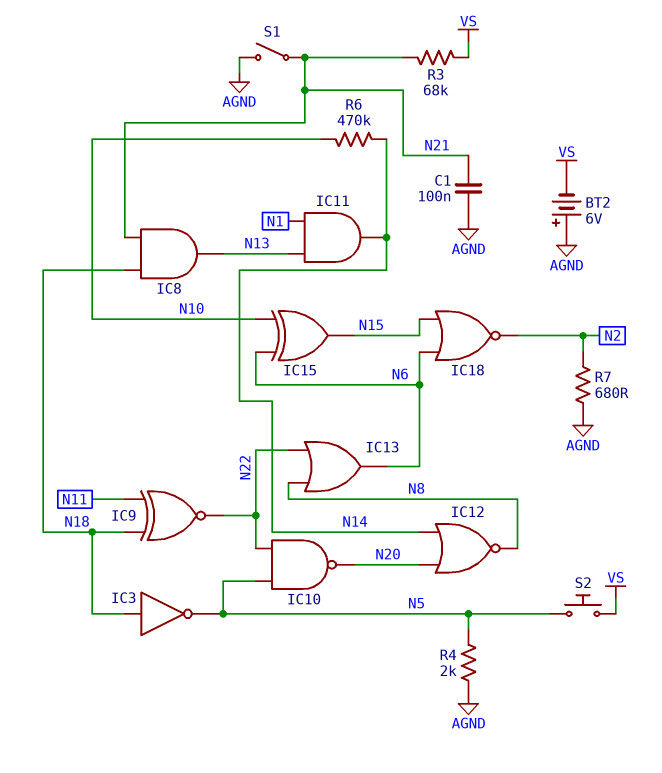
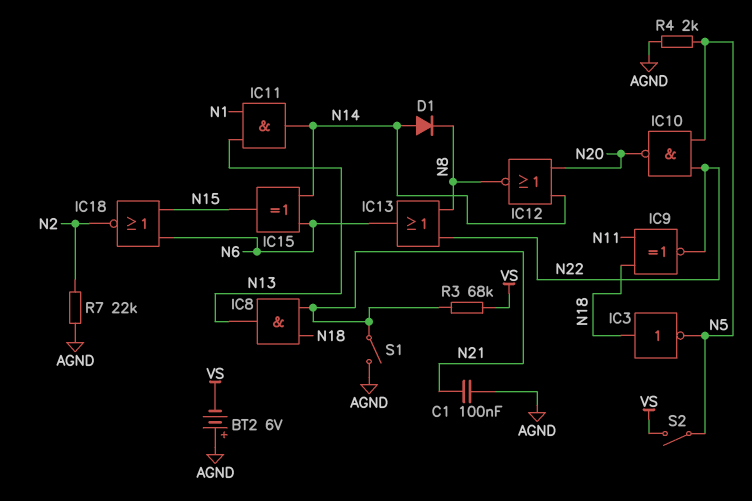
D1: none -> diode (A N14, K N8)
IC15: XOR (in N6, in N10, out N15) -> XOR (in N6, in N14, out N15)
R6: 470k (N10, N14) -> none
R7: 680 (AGND, N2) -> 22k (AGND, N2)
S2: button (N5, VS) -> switch (N5, VS)

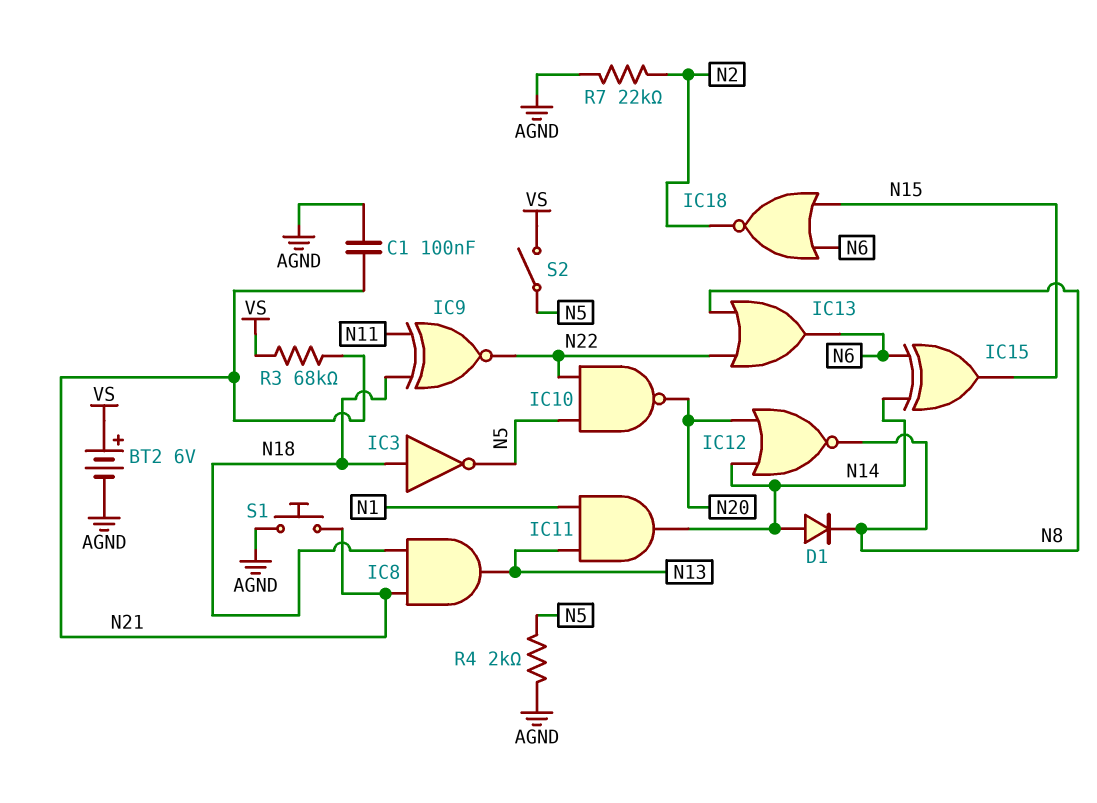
BT2: 6V (plus AGND, minus VS) -> 6V (plus VS, minus AGND)
S1: switch (AGND, N21) -> button (AGND, N21)

